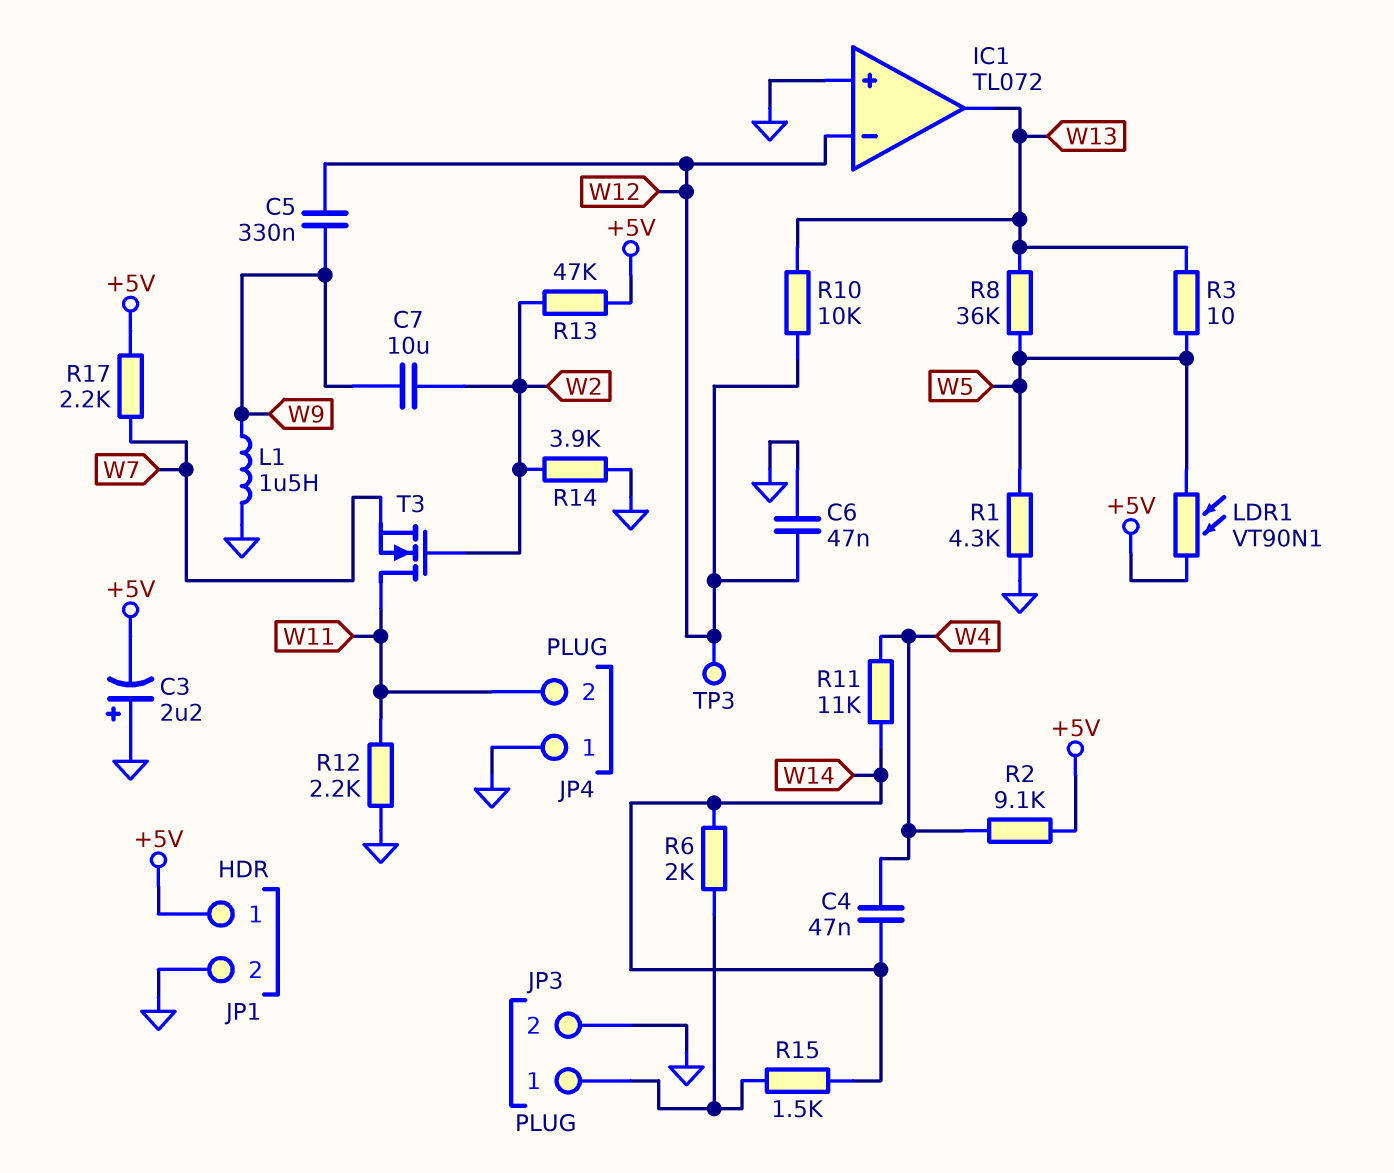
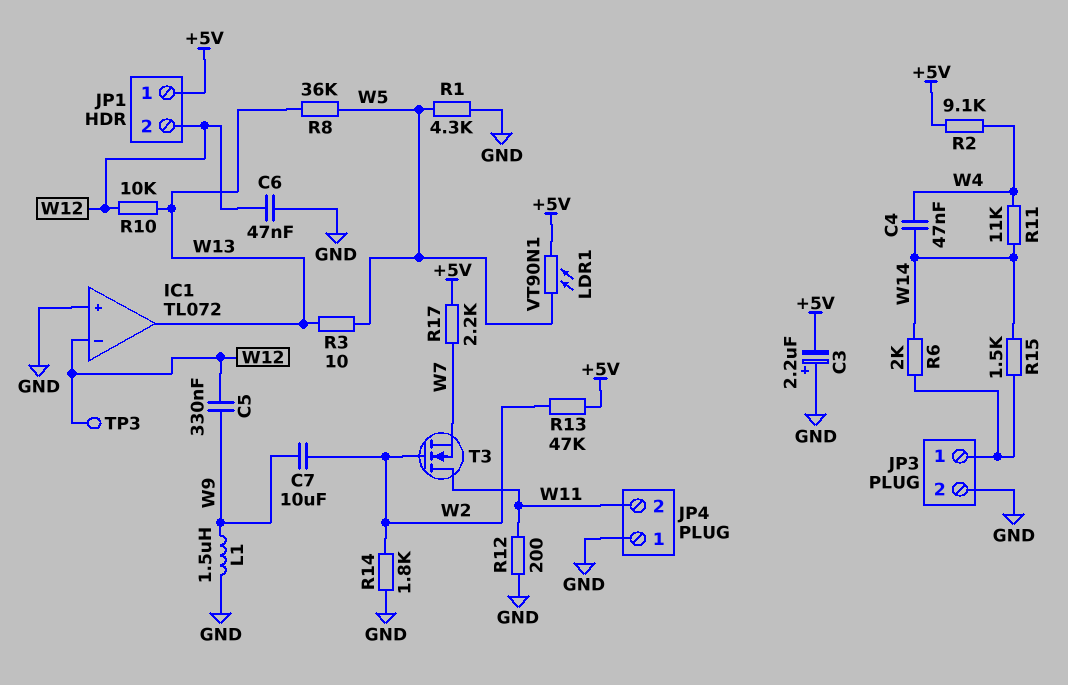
JP1 pin 2: GND -> W12
R12: 2.2k (GND, W11) -> 200 (GND, W11)
R14: 3.9k (GND, W2) -> 1.8k (GND, W2)

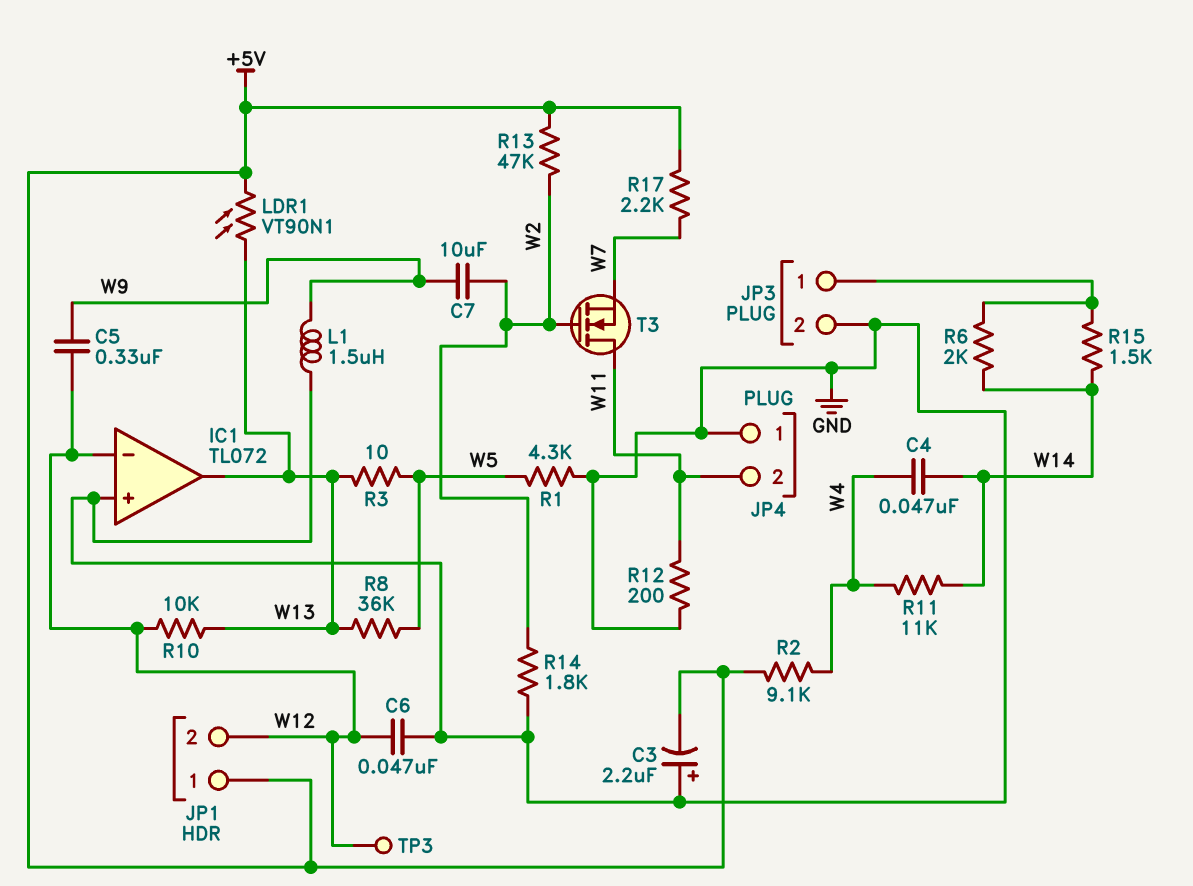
LDR1: VT90N1 (+5V, W5) -> VT90N1 (+5V, W13)

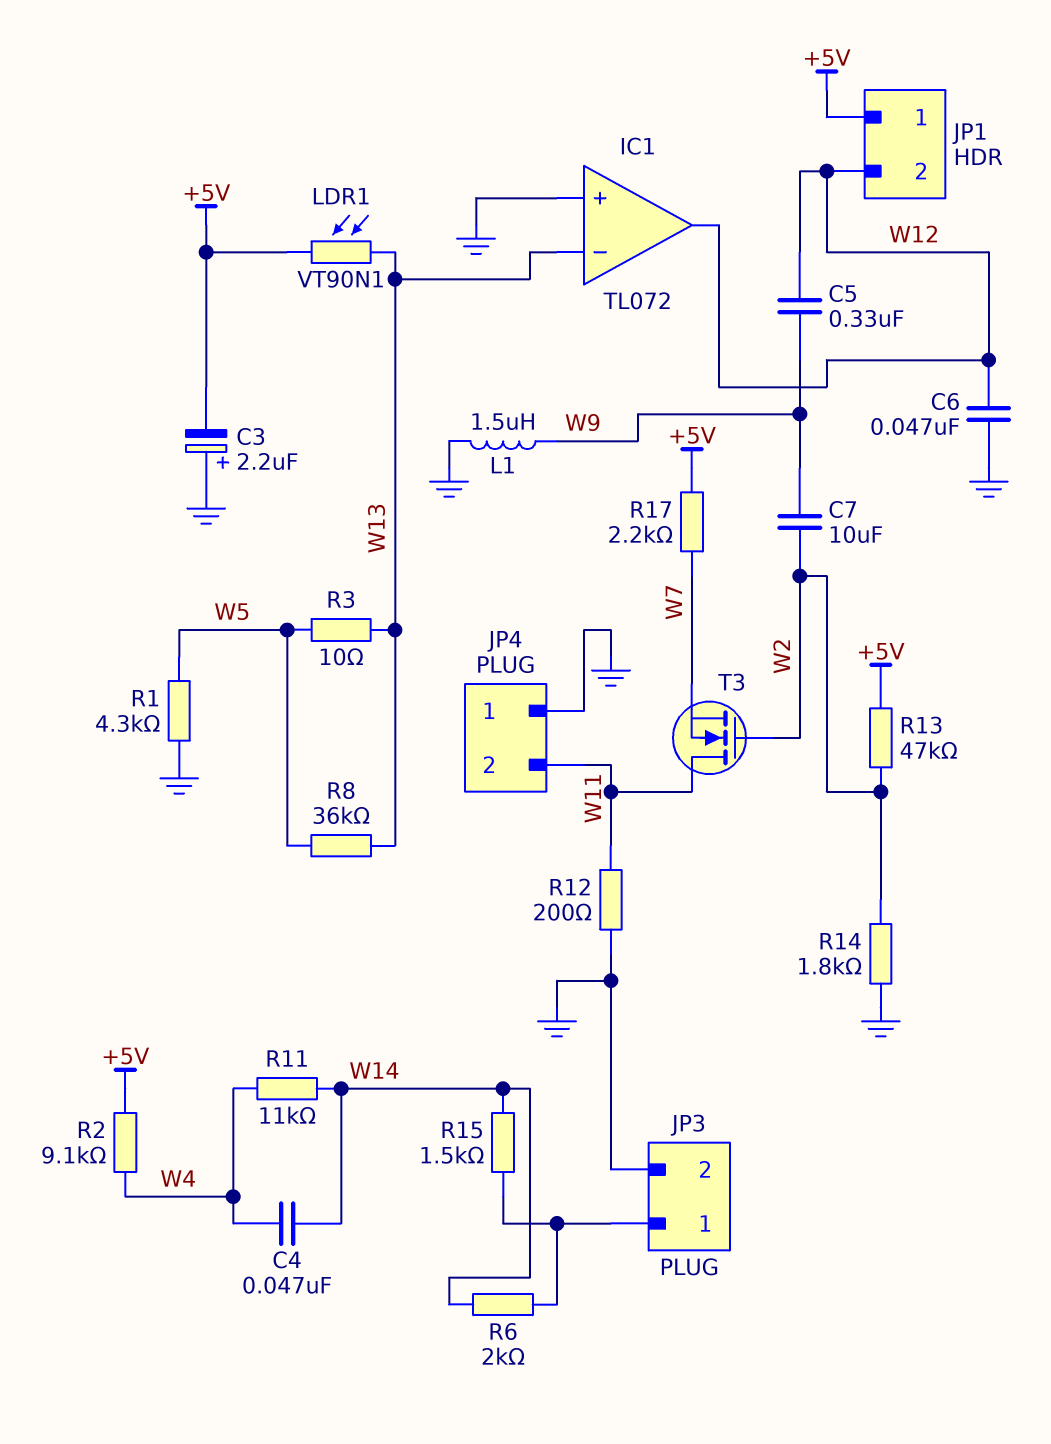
IC1 pin in-: W12 -> W13
IC1 pin out: W13 -> W12
R10: 10k (W12, W13) -> none
TP3: test point (W12) -> none

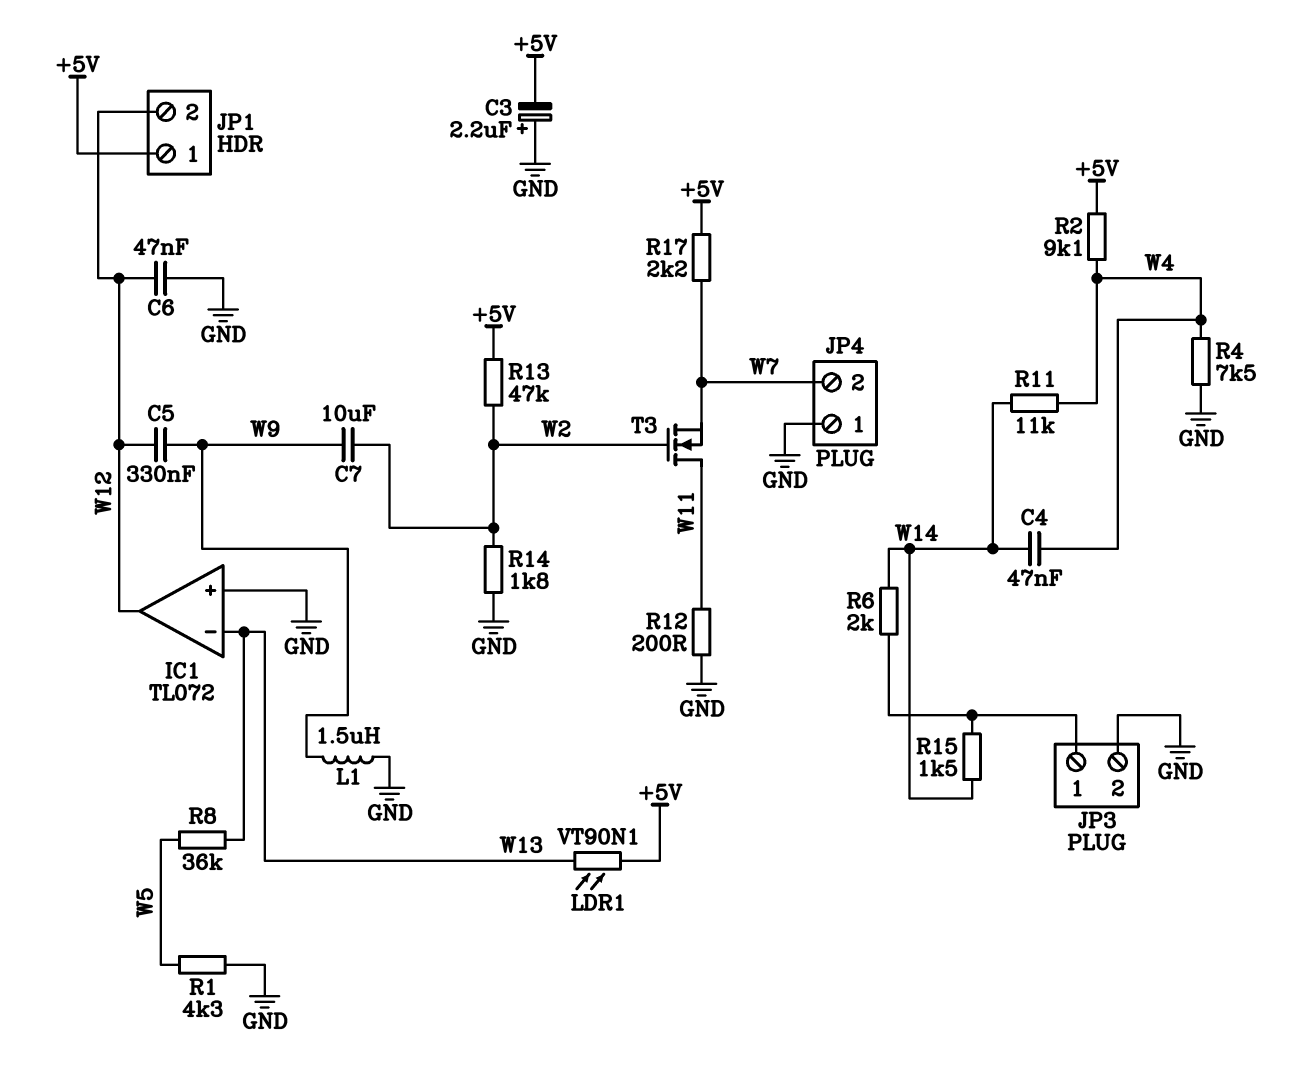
JP4 pin 2: W11 -> W7
R3: 10 (W5, W13) -> none
R4: none -> 7.5k (GND, W4)

